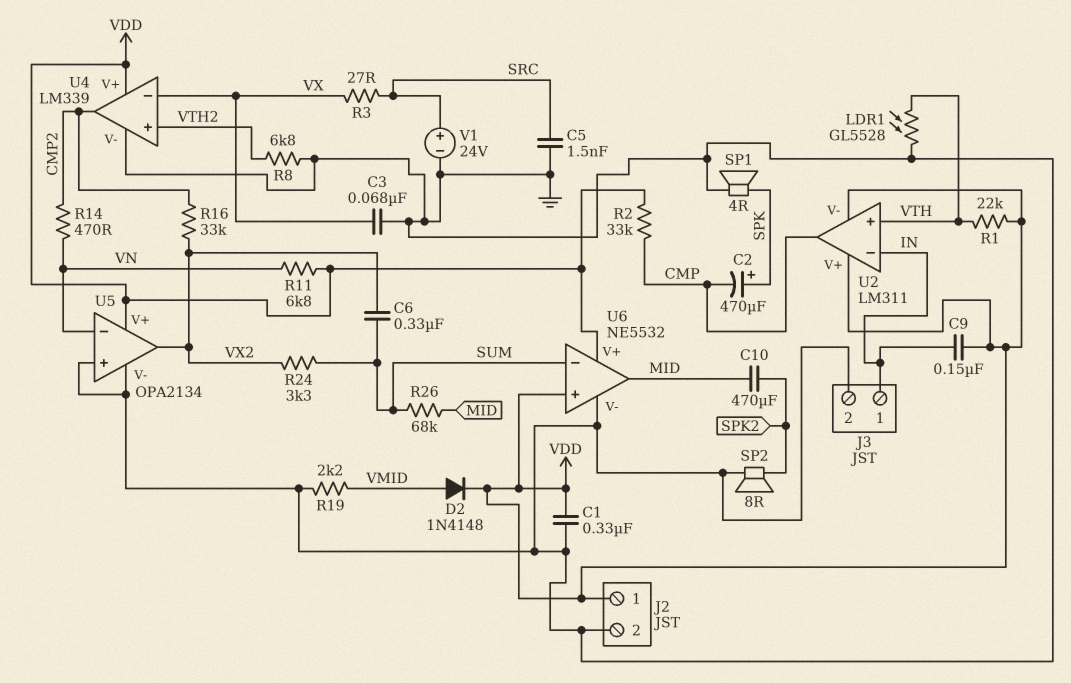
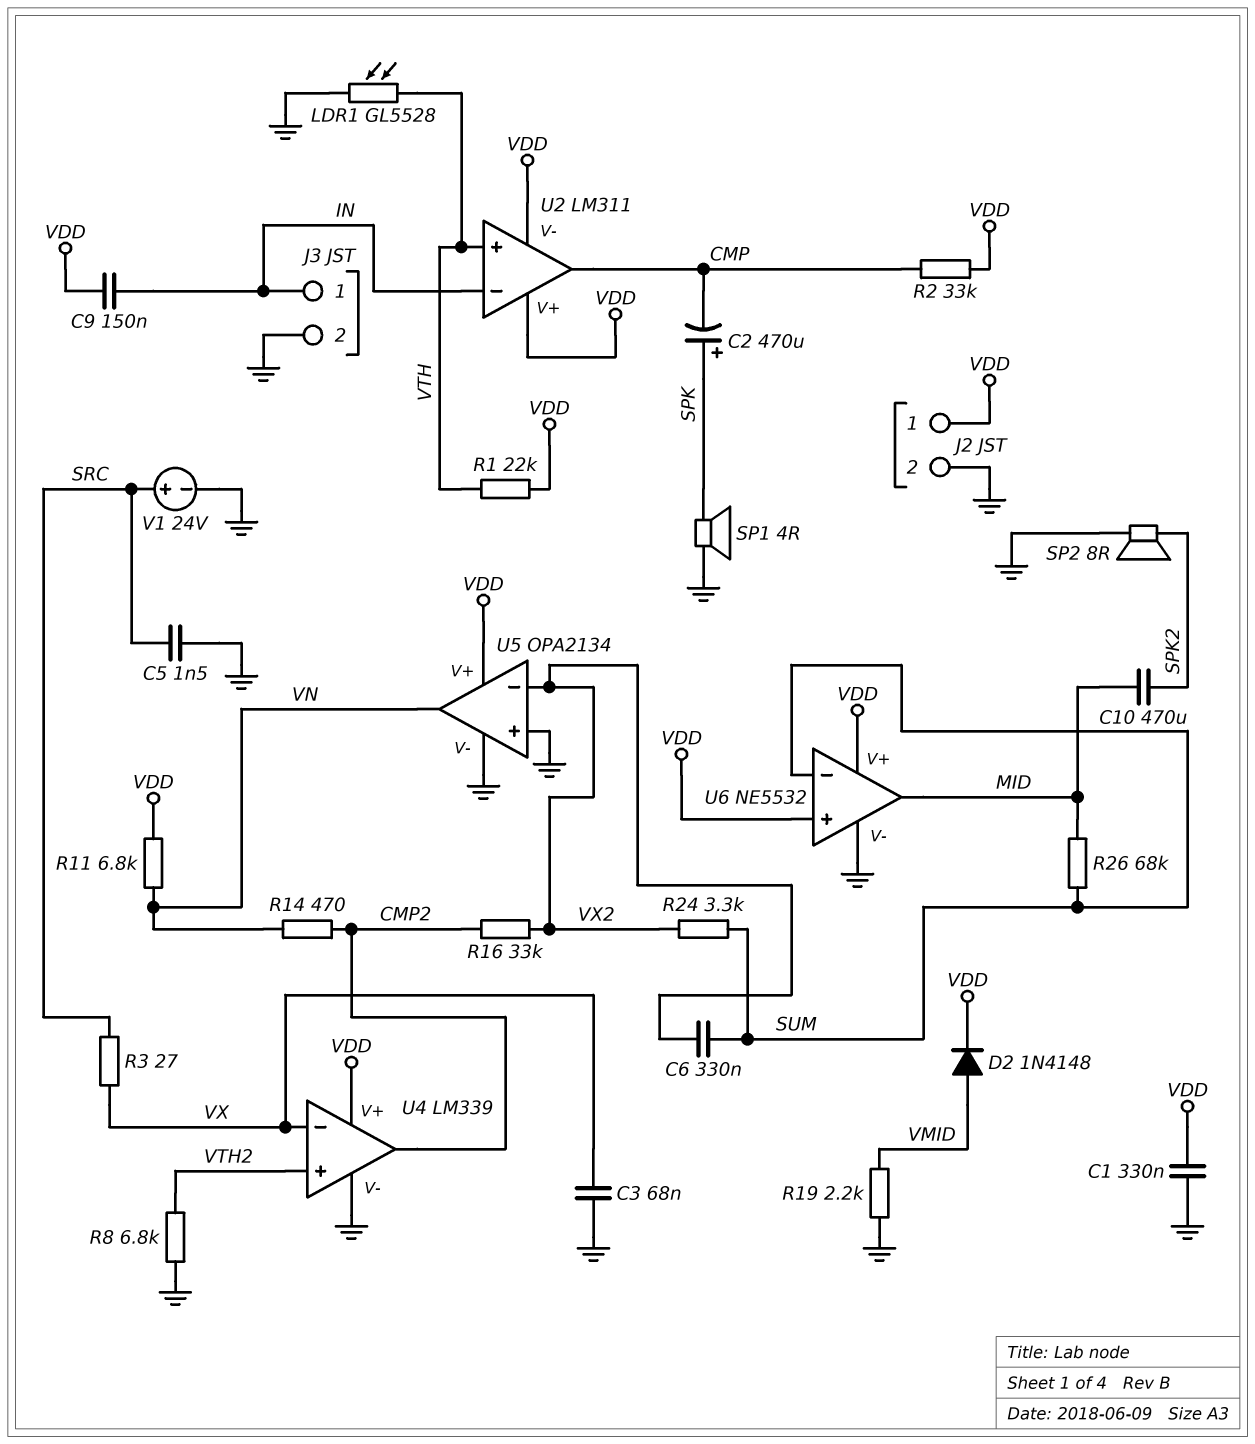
U5 pin in-: VN -> VX2
U5 pin out: VX2 -> VN

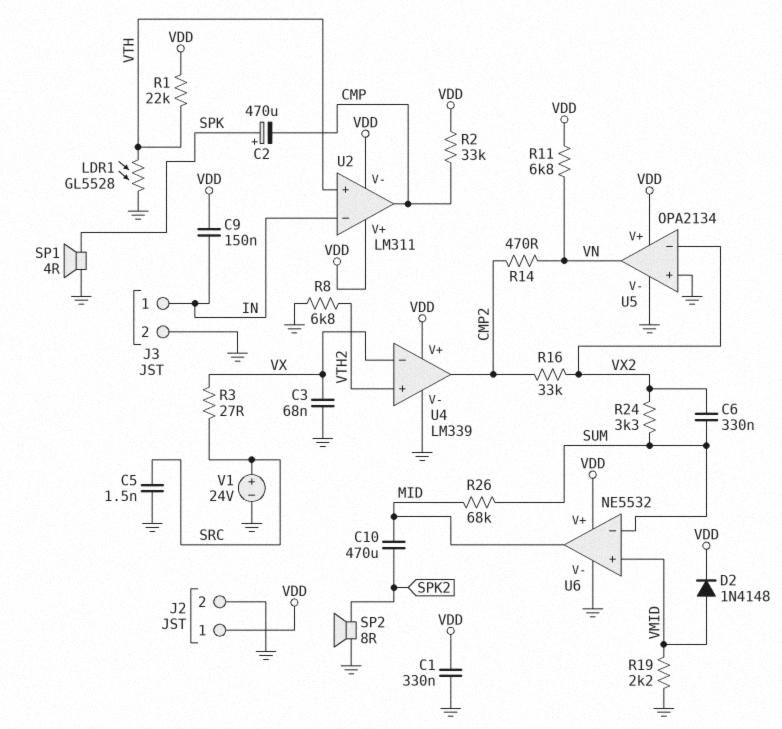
U6 pin in+: VDD -> VMID

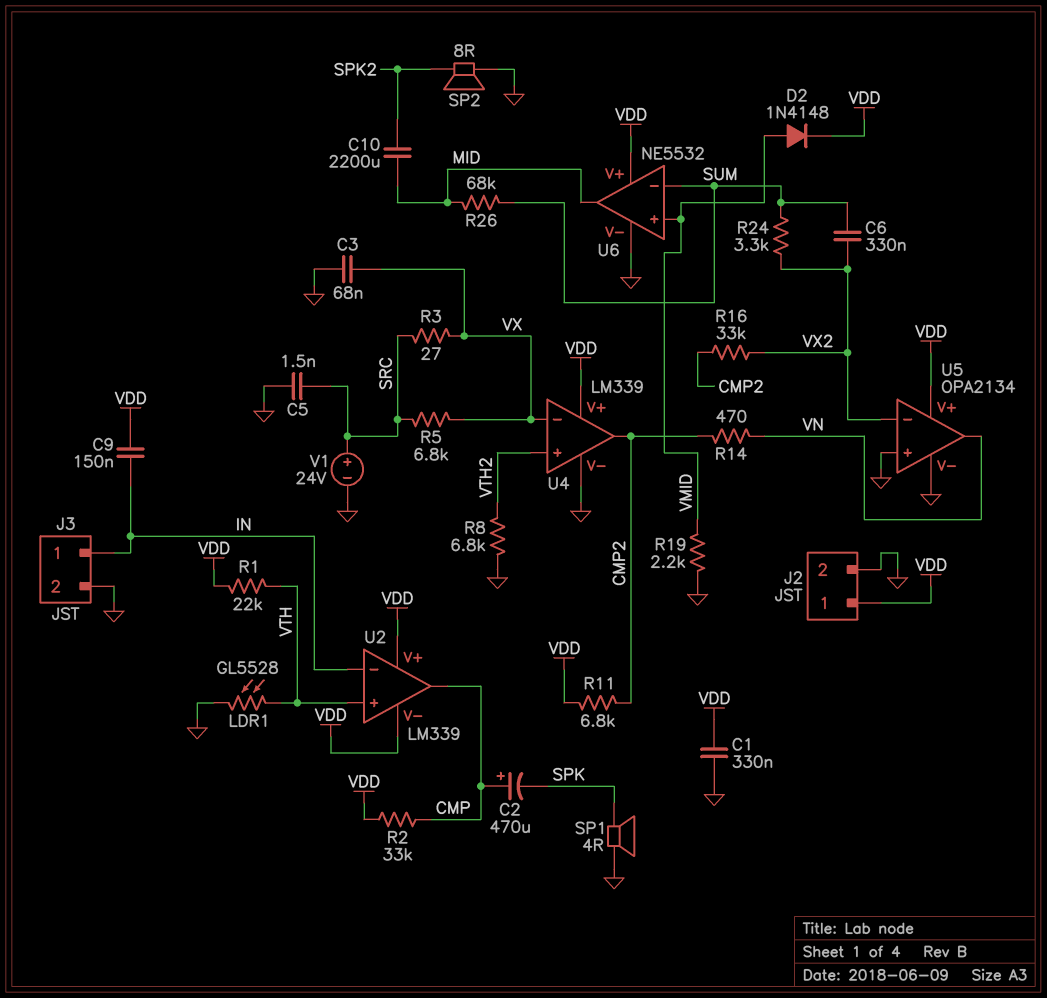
C2: 470uF (plus SPK, minus CMP) -> 470uF (plus CMP, minus SPK)
C10: 470uF (MID, SPK2) -> 2200uF (MID, SPK2)
R5: none -> 6.8k (SRC, VX)
R11: 6.8k (VDD, VN) -> 6.8k (CMP2, VDD)
U2: LM311 -> LM339

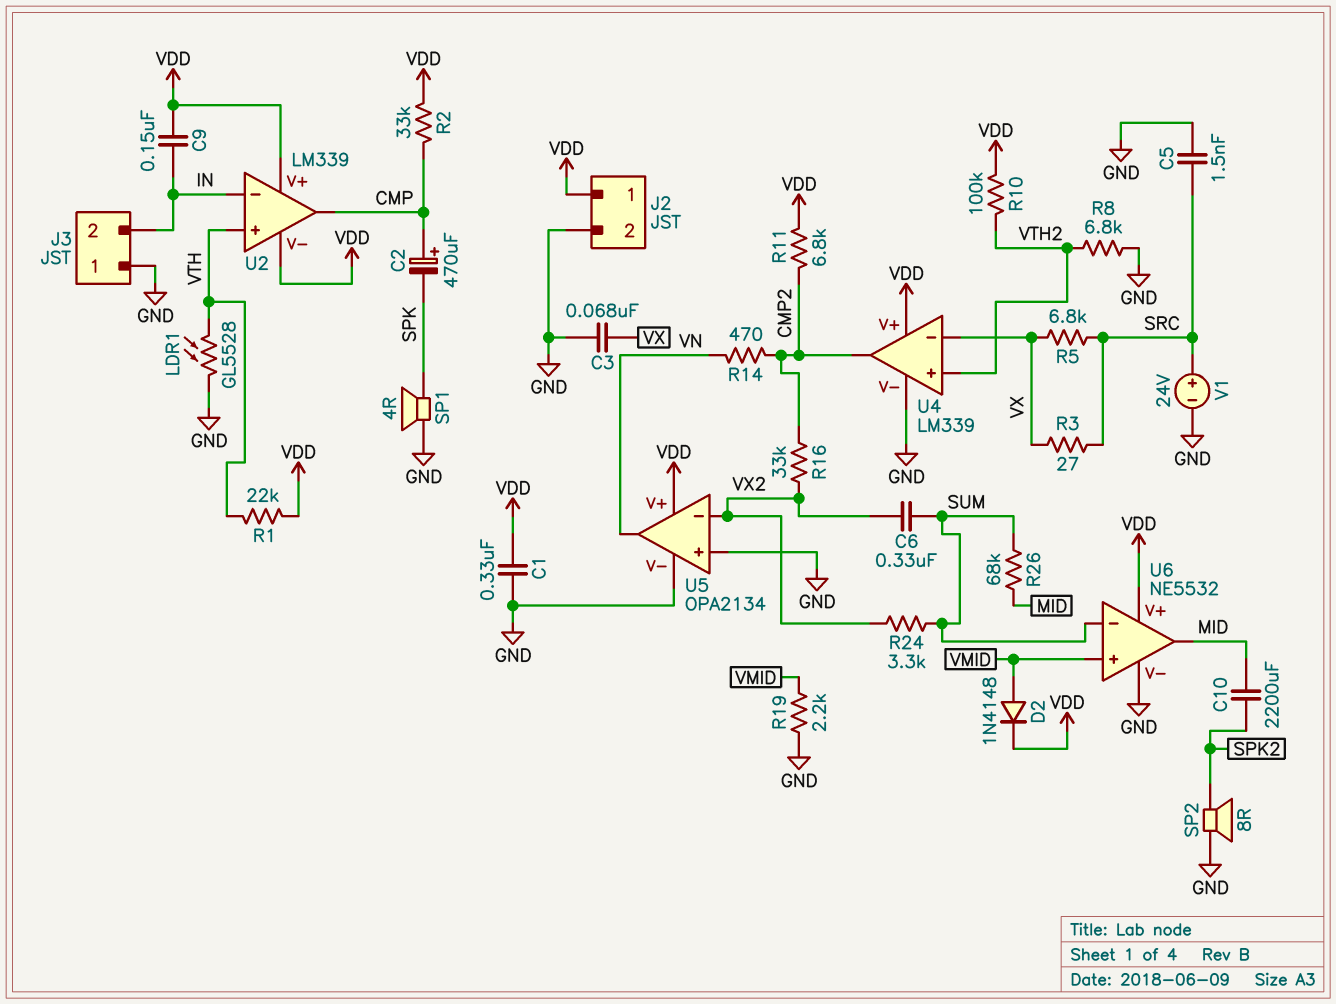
J3 pin 1: IN -> GND
J3 pin 2: GND -> IN
R10: none -> 100k (VDD, VTH2)

